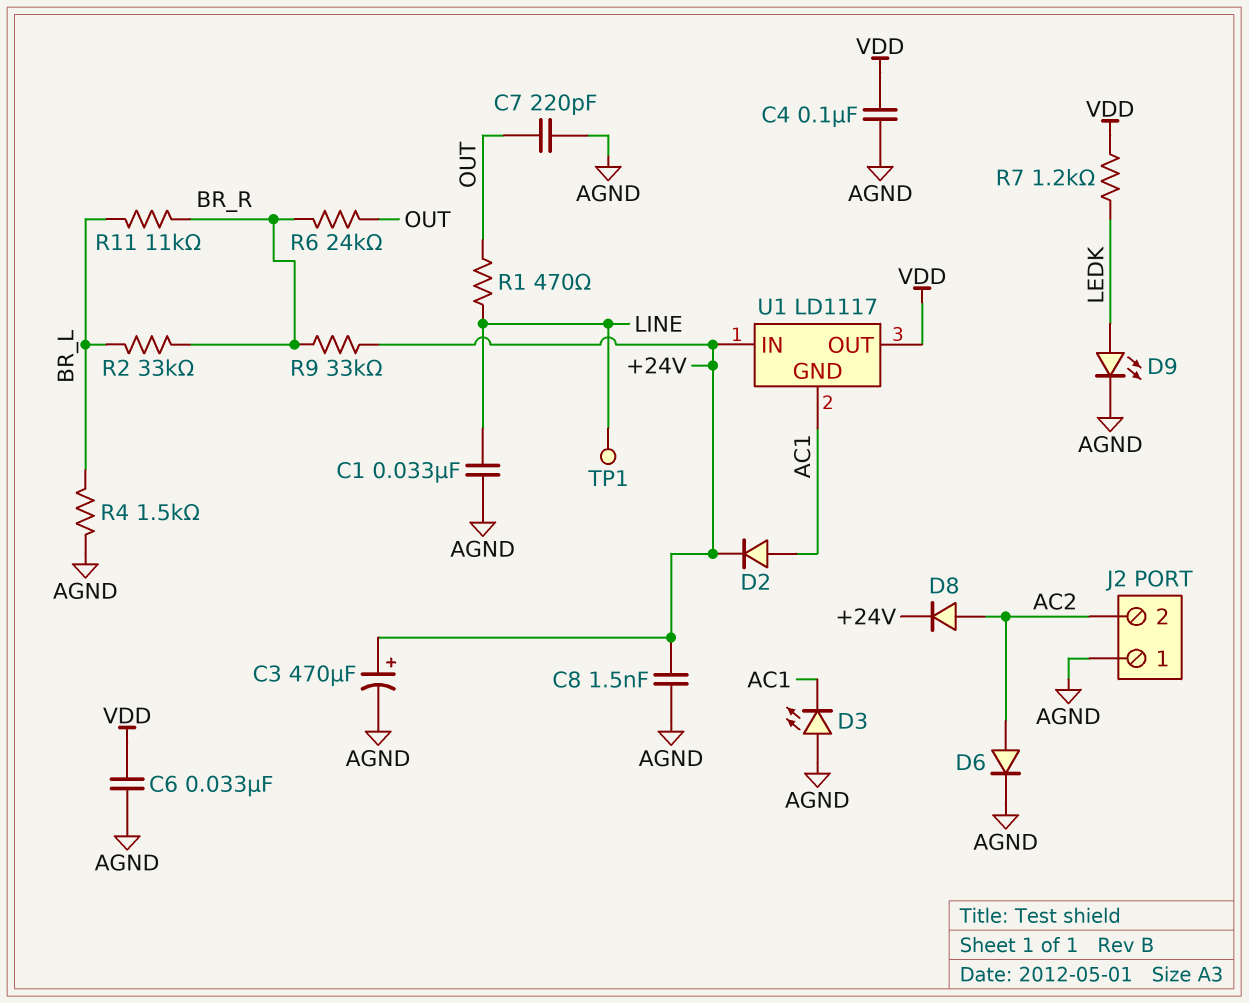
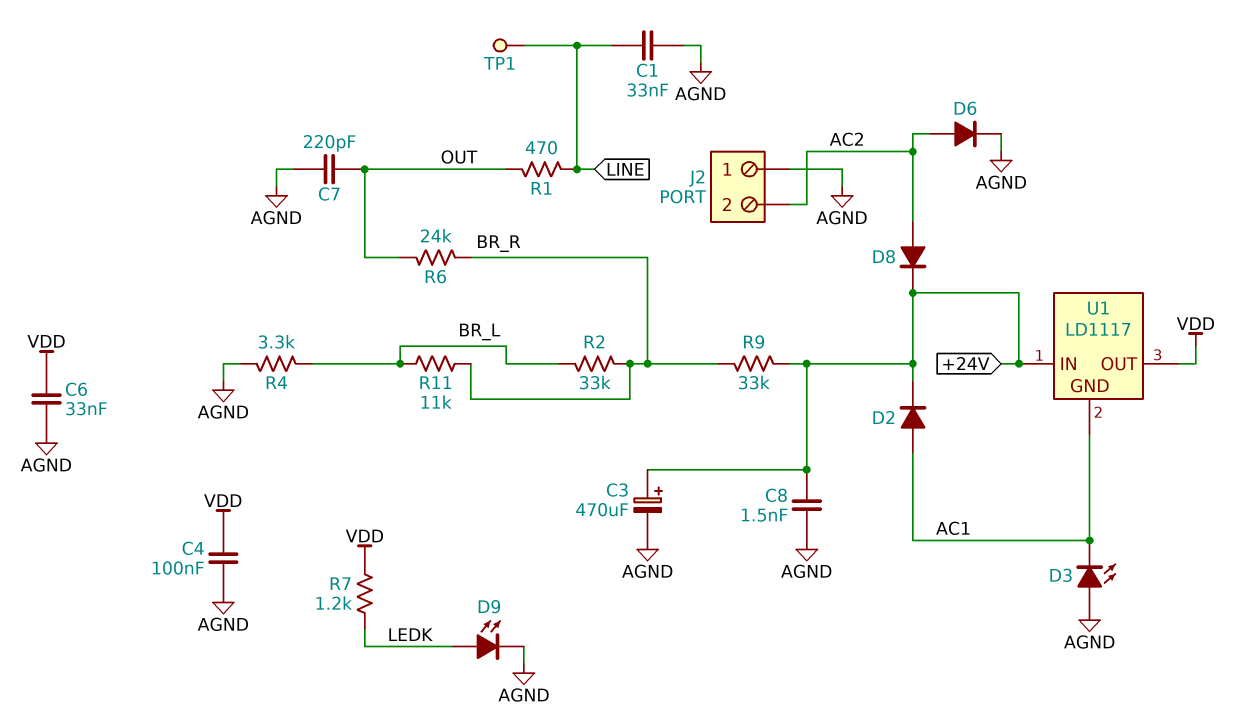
R4: 1.5k (AGND, BR_L) -> 3.3k (AGND, BR_L)

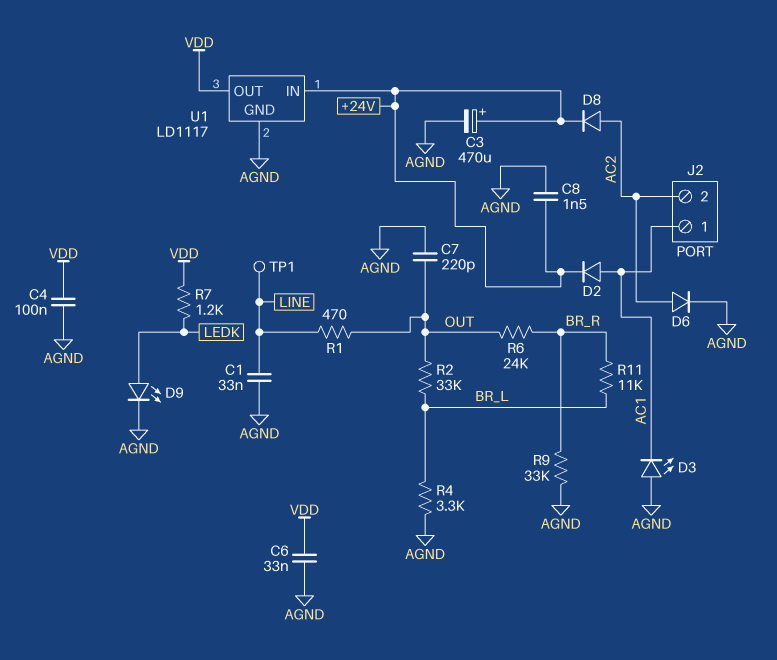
J2 pin 1: AGND -> AC1
R2: 33k (BR_L, BR_R) -> 33k (BR_L, OUT)
R9: 33k (+24V, BR_R) -> 33k (AGND, BR_R)
U1 pin GND: AC1 -> AGND

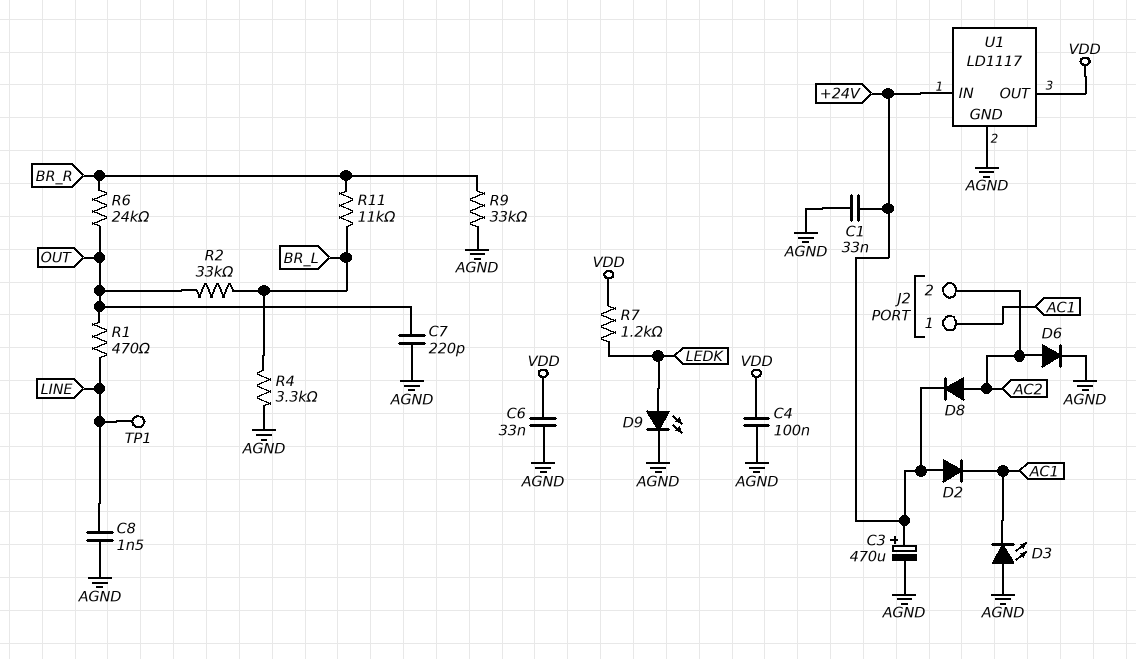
C1: 33nF (AGND, LINE) -> 33nF (+24V, AGND)
C8: 1.5nF (+24V, AGND) -> 1.5nF (AGND, LINE)
D2: diode (A AC1, K +24V) -> diode (A +24V, K AC1)

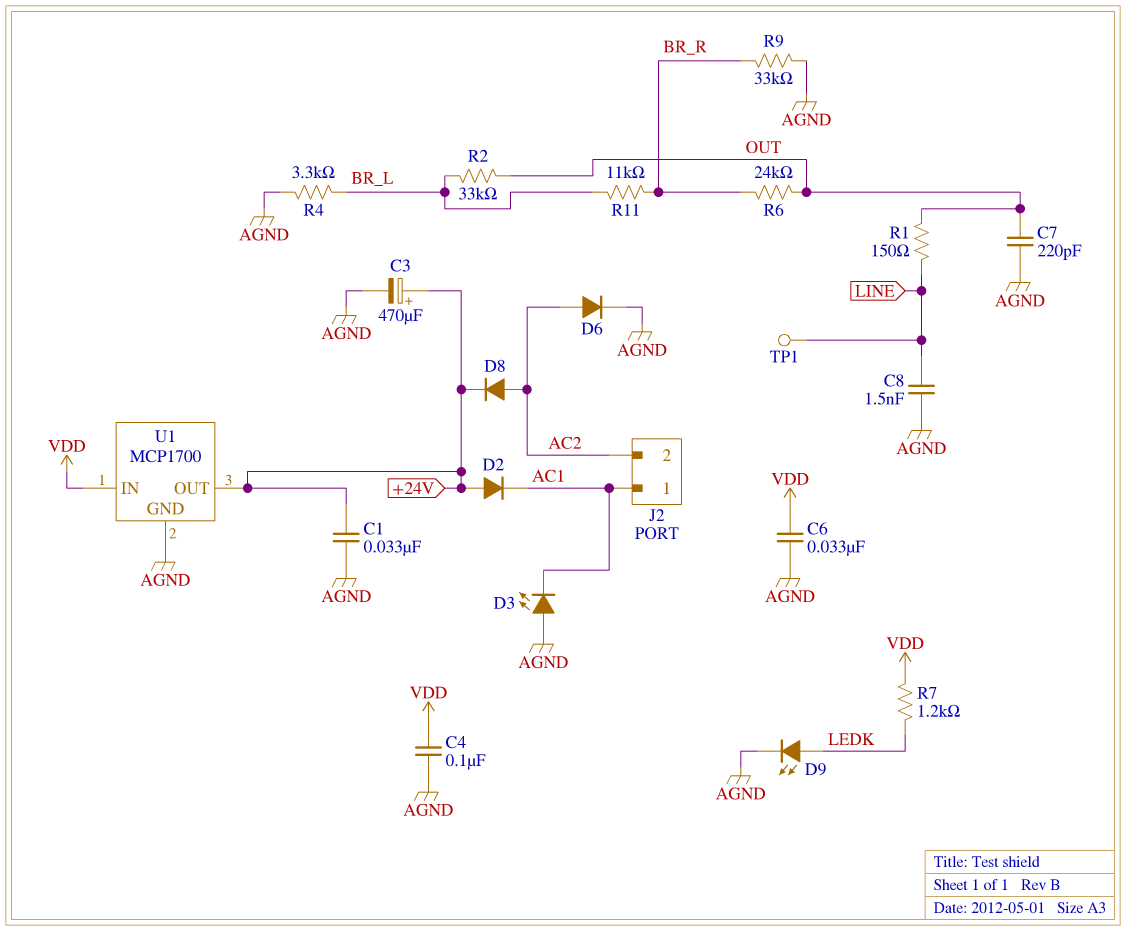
R1: 470 (LINE, OUT) -> 150 (LINE, OUT)
U1: LD1117 -> MCP1700
U1 pin IN: +24V -> VDD
U1 pin OUT: VDD -> +24V

